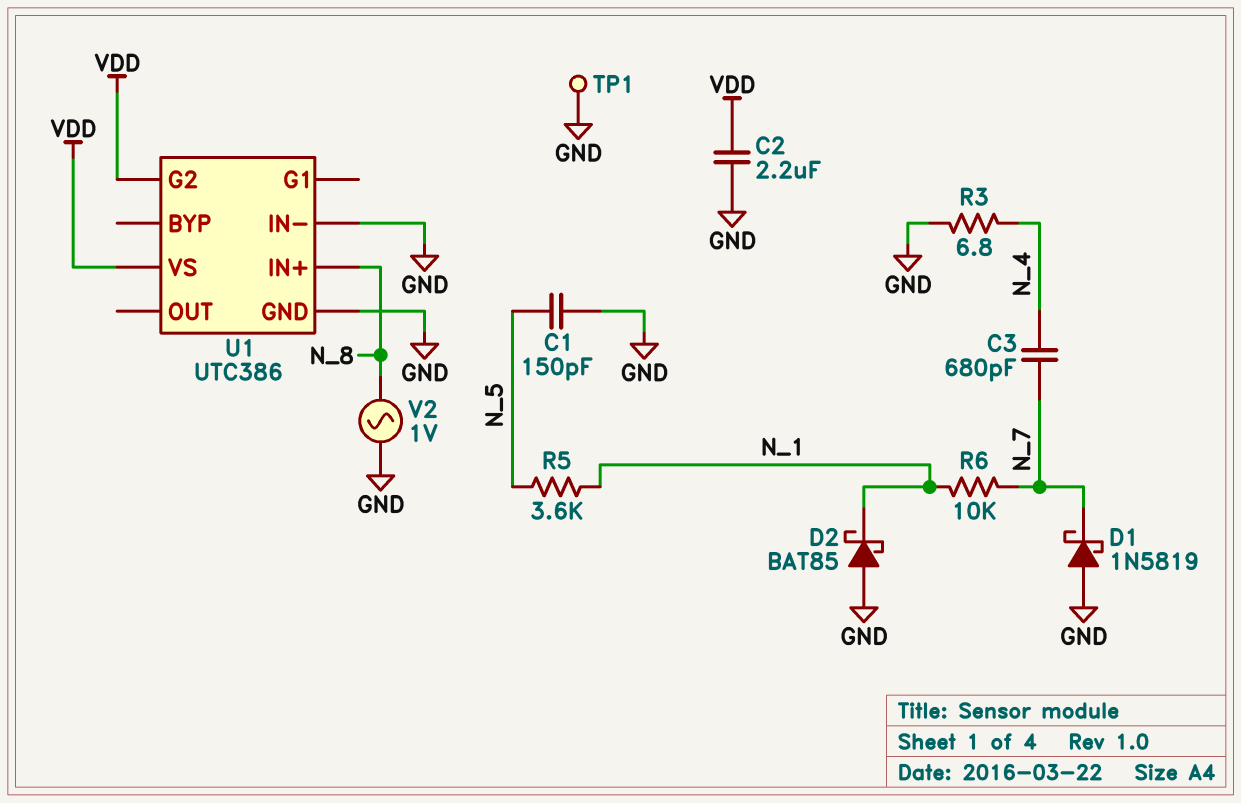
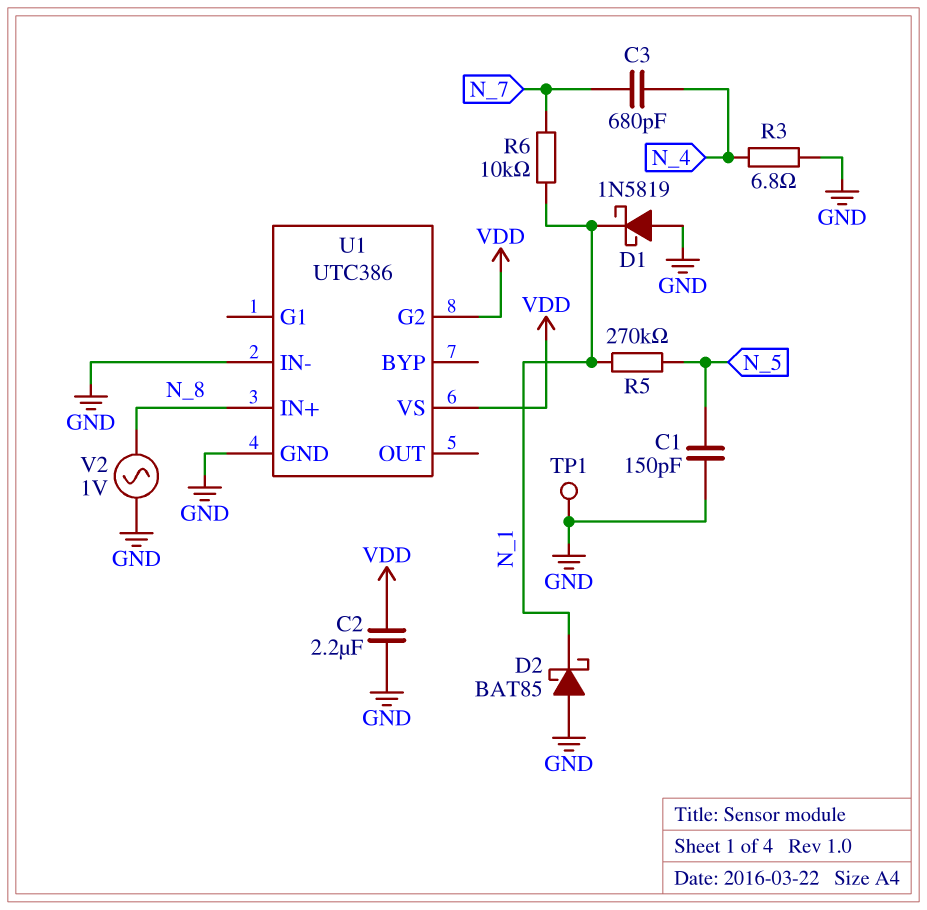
D1: schottky 1N5819 (A GND, K N_7) -> schottky 1N5819 (A GND, K N_1)
R5: 3.6k (N_1, N_5) -> 270k (N_1, N_5)

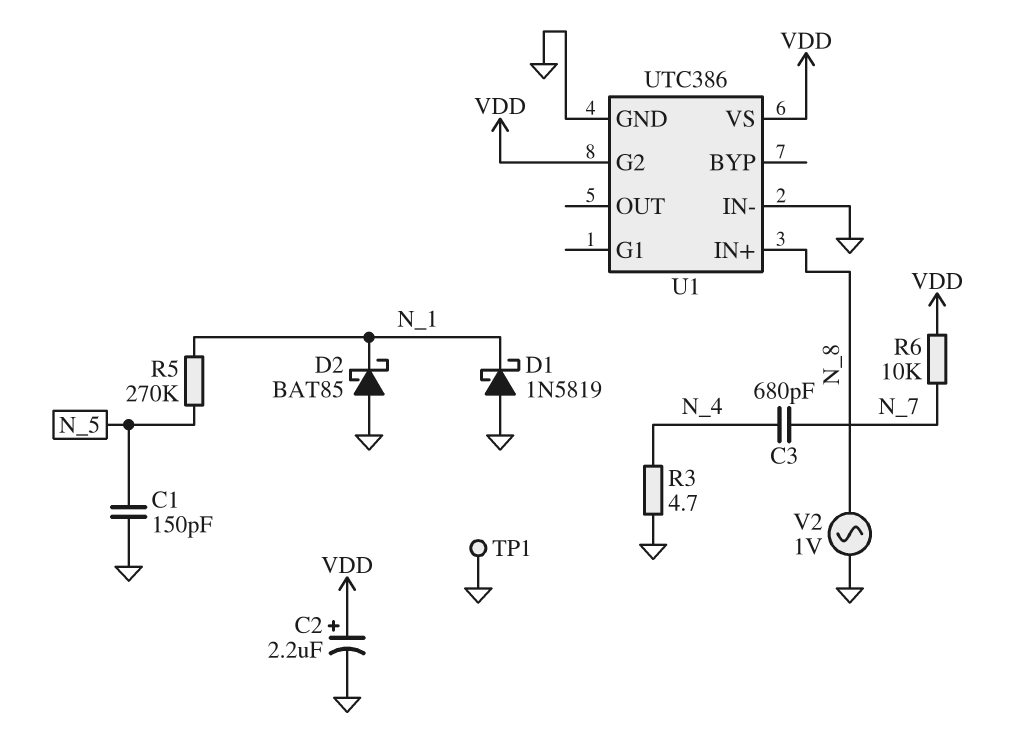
C2: 2.2uF (GND, VDD) -> 2.2uF (plus VDD, minus GND)
R3: 6.8 (GND, N_4) -> 4.7 (GND, N_4)
R6: 10k (N_1, N_7) -> 10k (N_7, VDD)

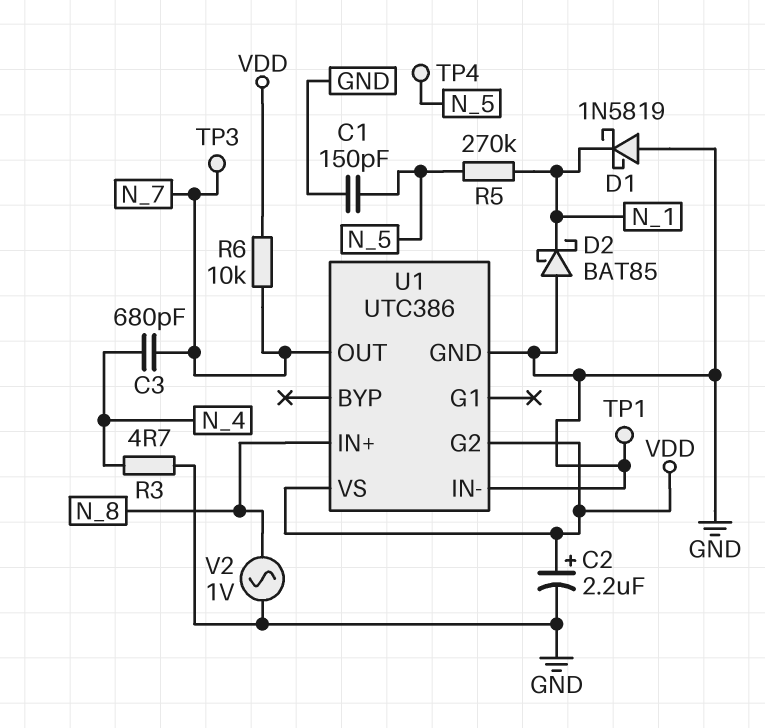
TP3: none -> test point (N_7)
TP4: none -> test point (N_5)
U1 pin OUT: none -> N_7

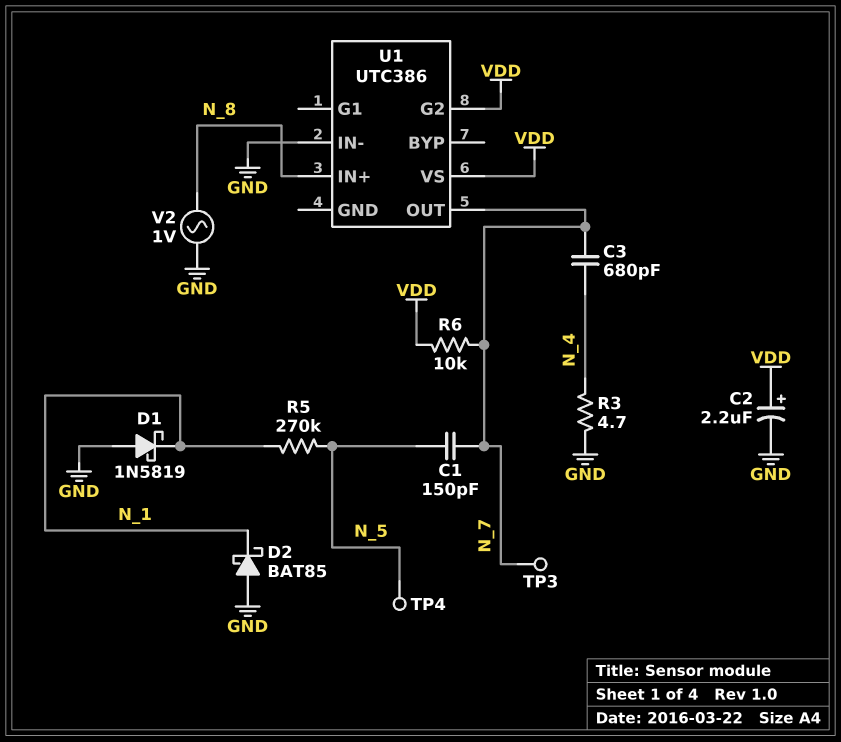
C1: 150pF (GND, N_5) -> 150pF (N_5, N_7)
TP1: test point (GND) -> none
U1 pin GND: GND -> none

